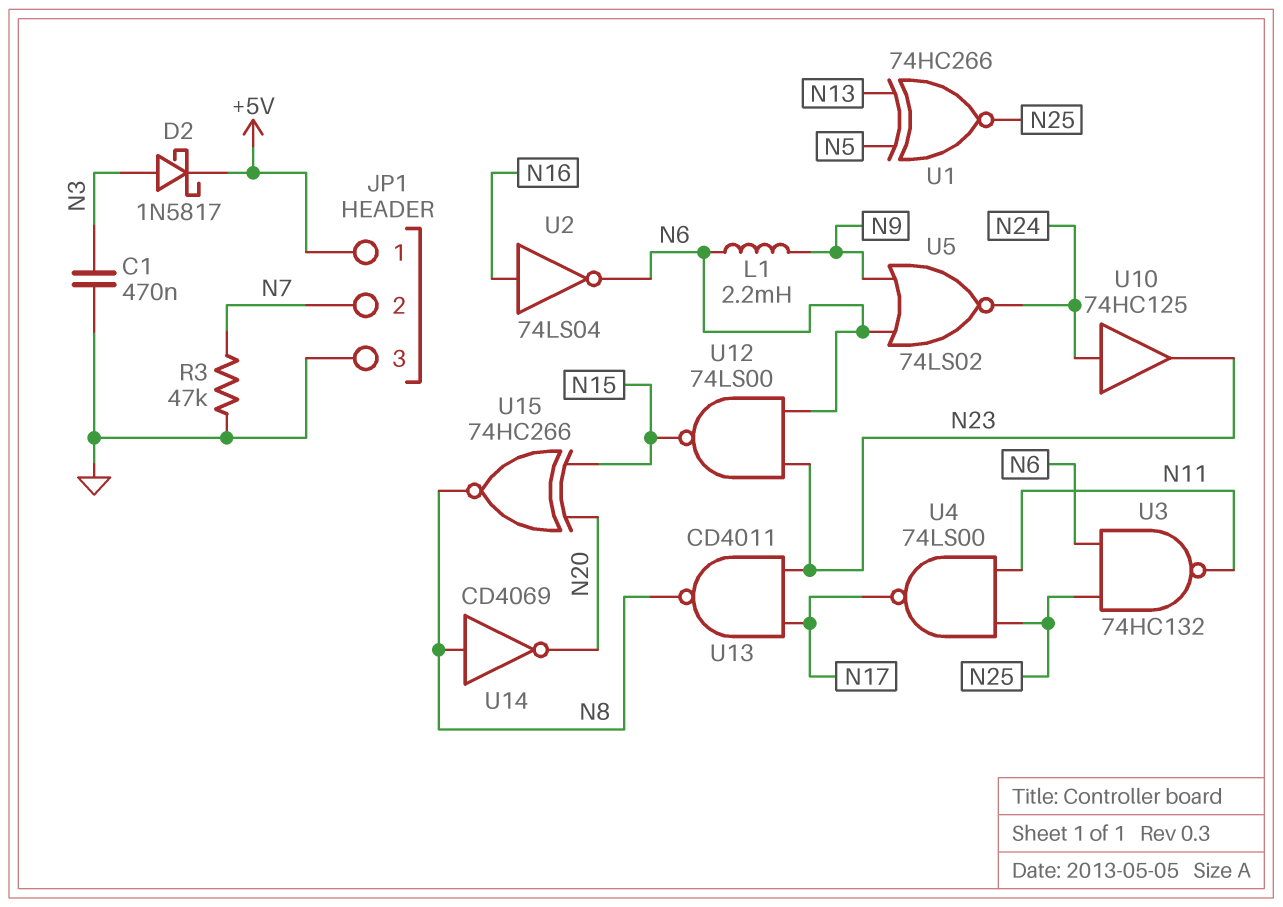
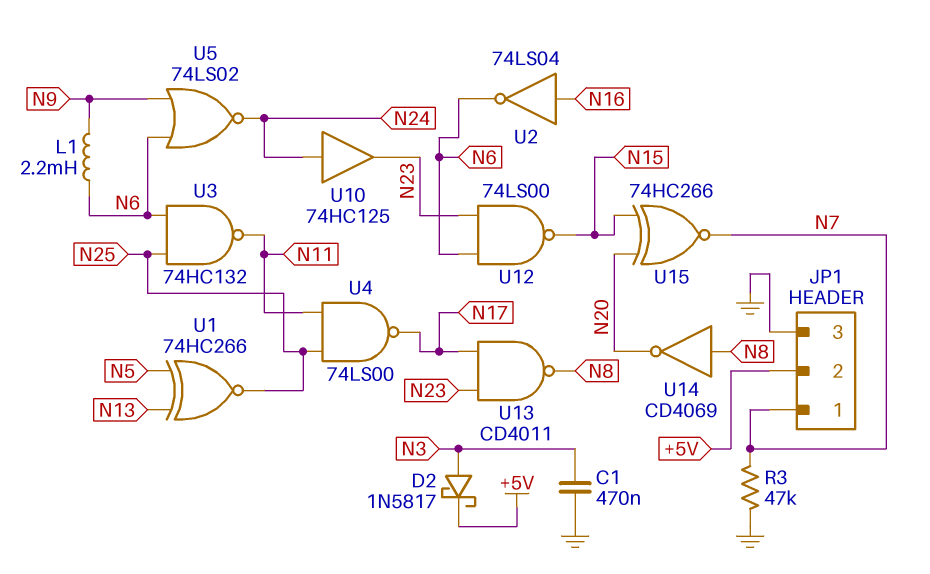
JP1 pin 1: +5V -> N7
JP1 pin 2: N7 -> +5V
U15: XNOR 74HC266 (in N15, in N20, out N8) -> XNOR 74HC266 (in N15, in N20, out N7)

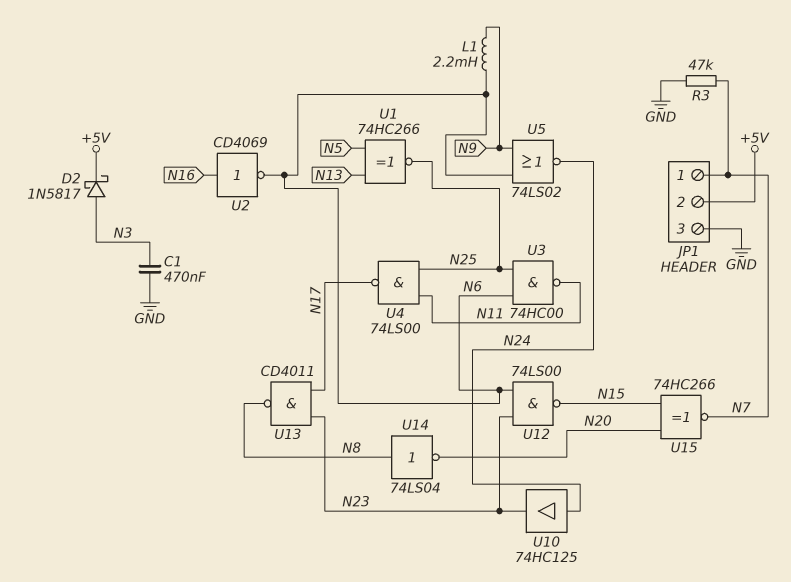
U2: NOT 74LS04 (in N16, out N6) -> NOT CD4069 (in N16, out N6)
U3: NAND 74HC132 (in N6, in N25, out N11) -> NAND 74HC00 (in N6, in N25, out N11)
U14: NOT CD4069 (in N8, out N20) -> NOT 74LS04 (in N8, out N20)

